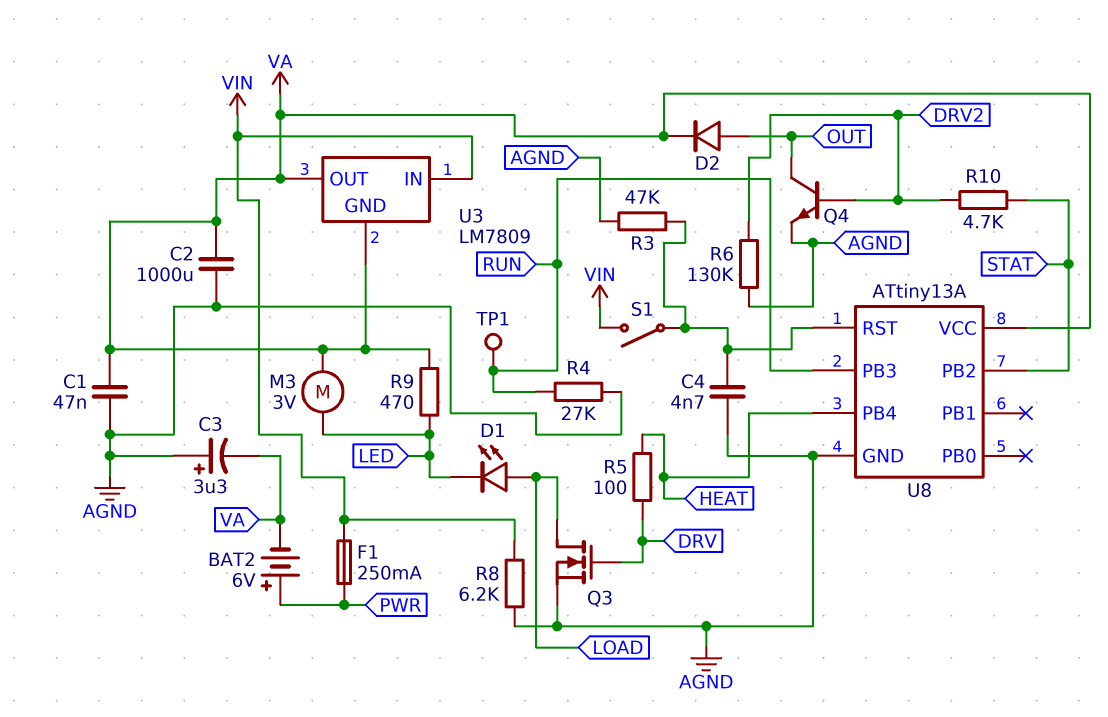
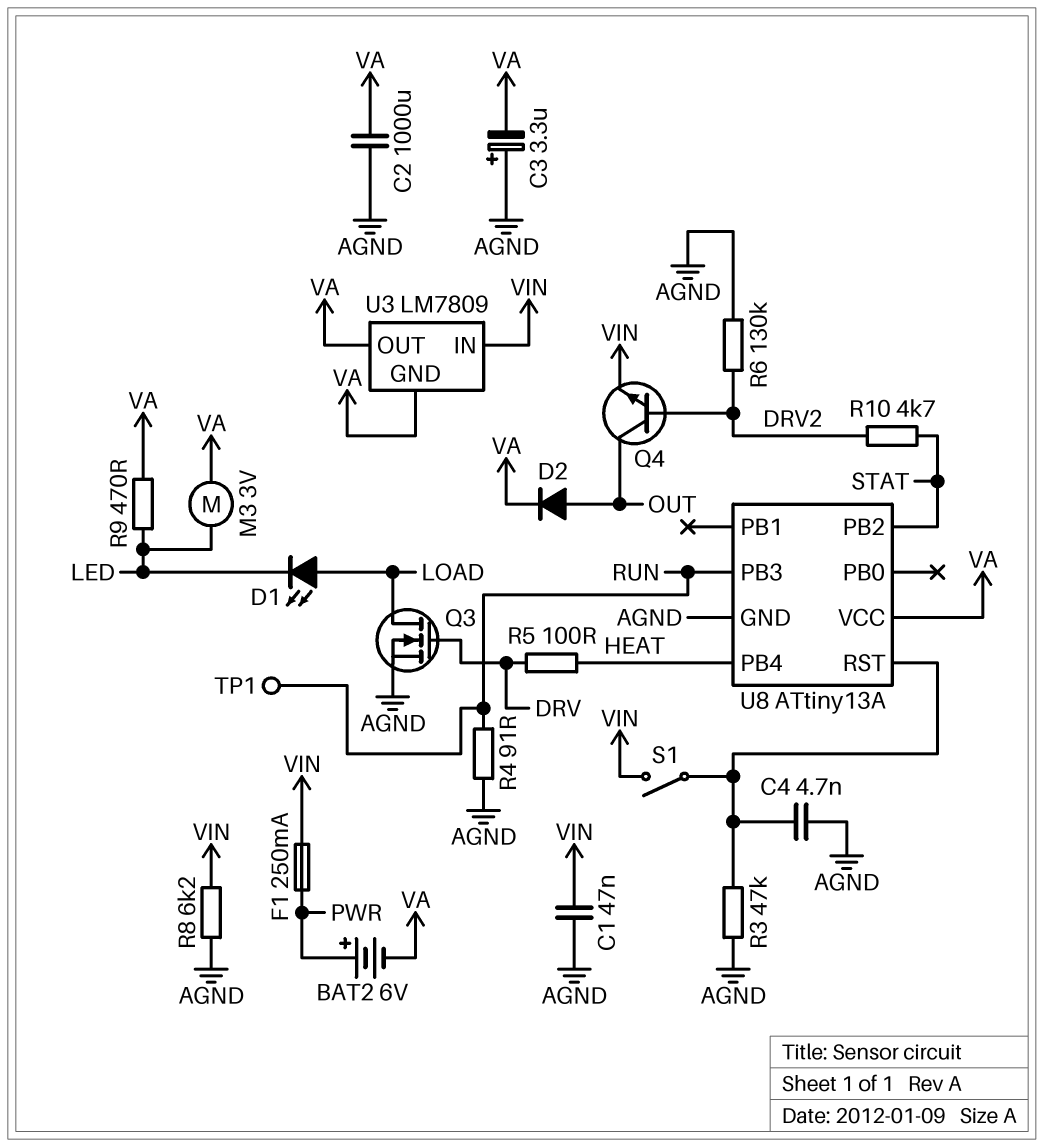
C1: 47nF (AGND, VA) -> 47nF (AGND, VIN)
Q4: NPN (B DRV2, C OUT, E AGND) -> NPN (B DRV2, C OUT, E VIN)
R4: 27k (AGND, RUN) -> 91 (AGND, RUN)

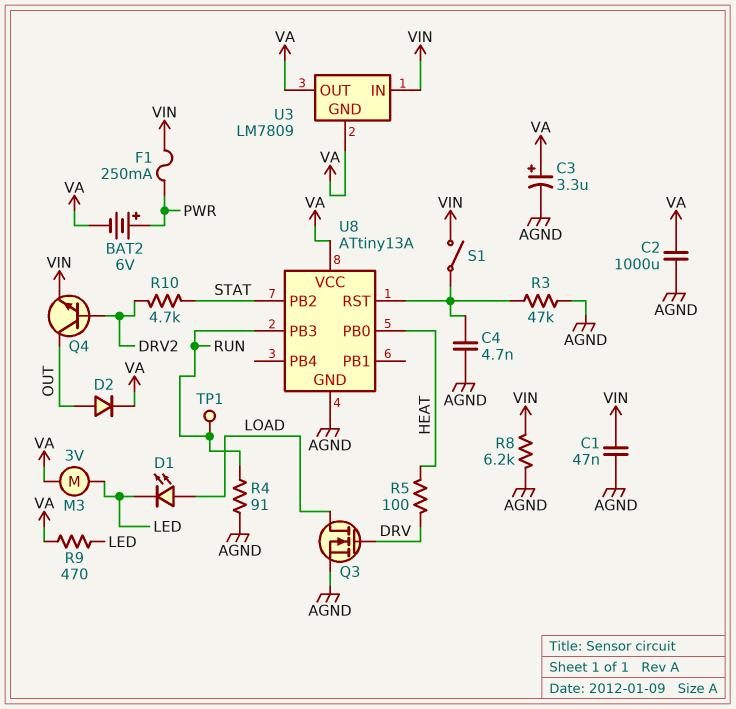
C3: 3.3uF (plus AGND, minus VA) -> 3.3uF (plus VA, minus AGND)
R6: 130k (AGND, DRV2) -> none
U8 pin PB0: none -> HEAT
U8 pin PB4: HEAT -> none

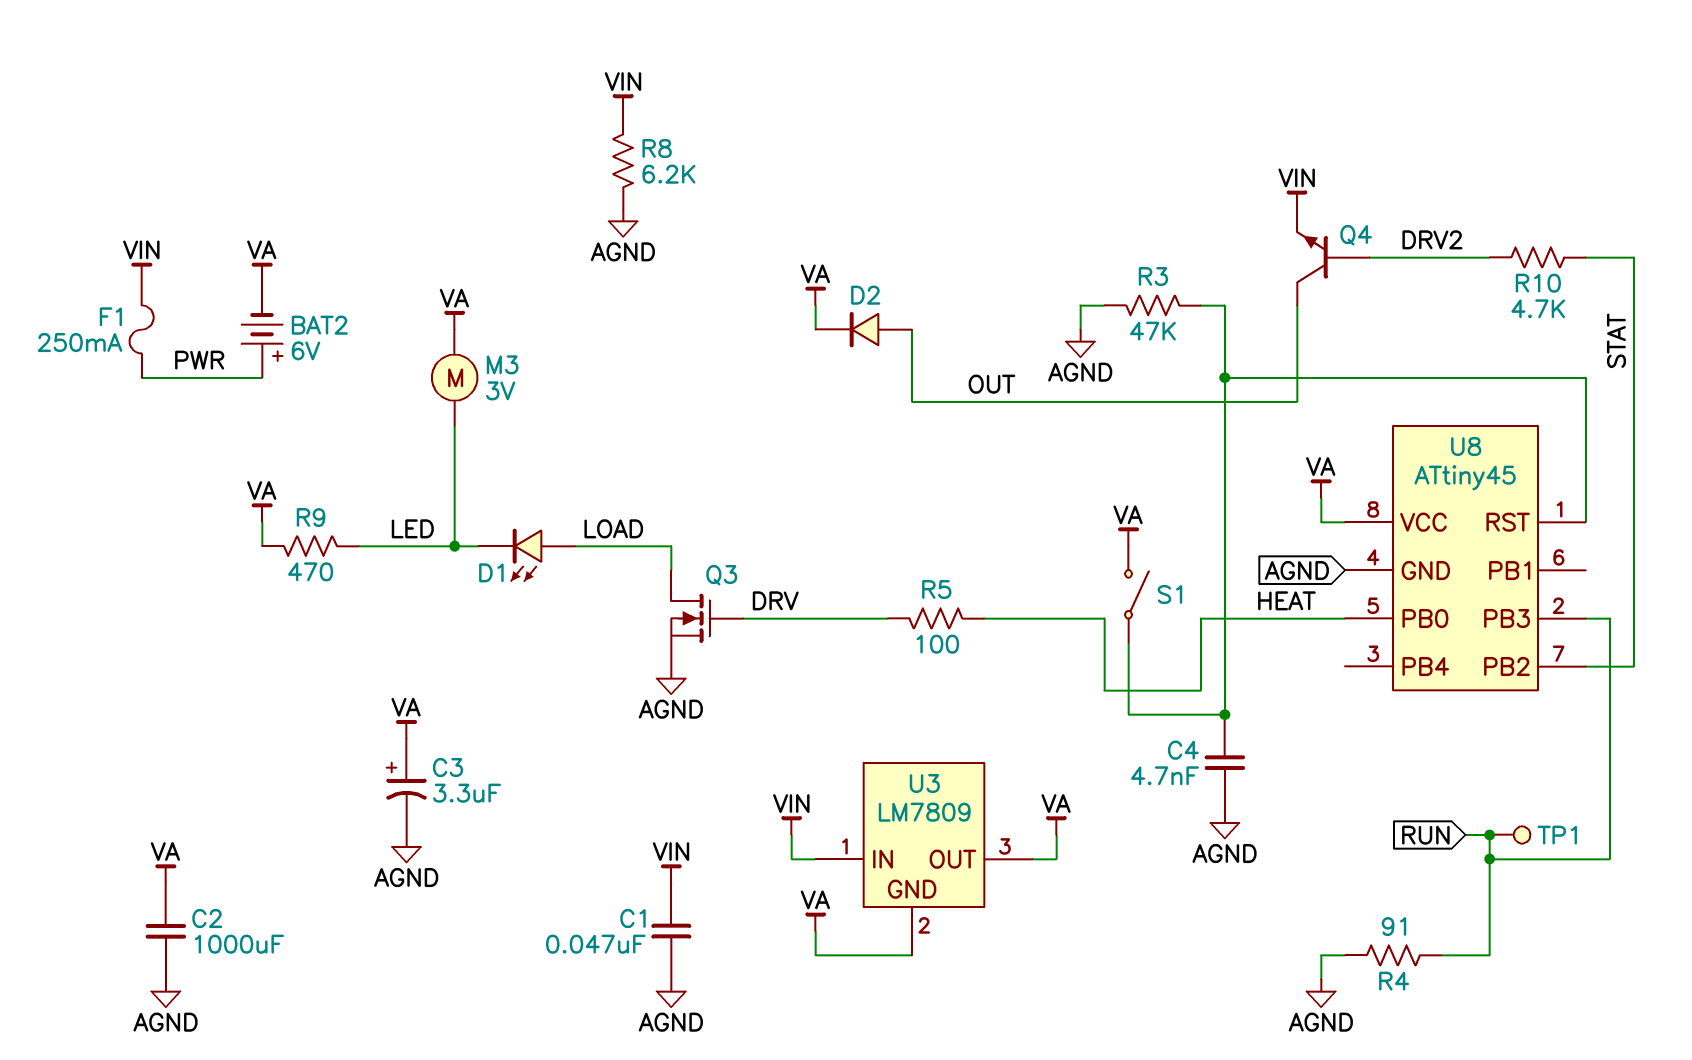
S1: switch (U8/RST, VIN) -> switch (U8/RST, VA)
U8: ATtiny13A -> ATtiny45

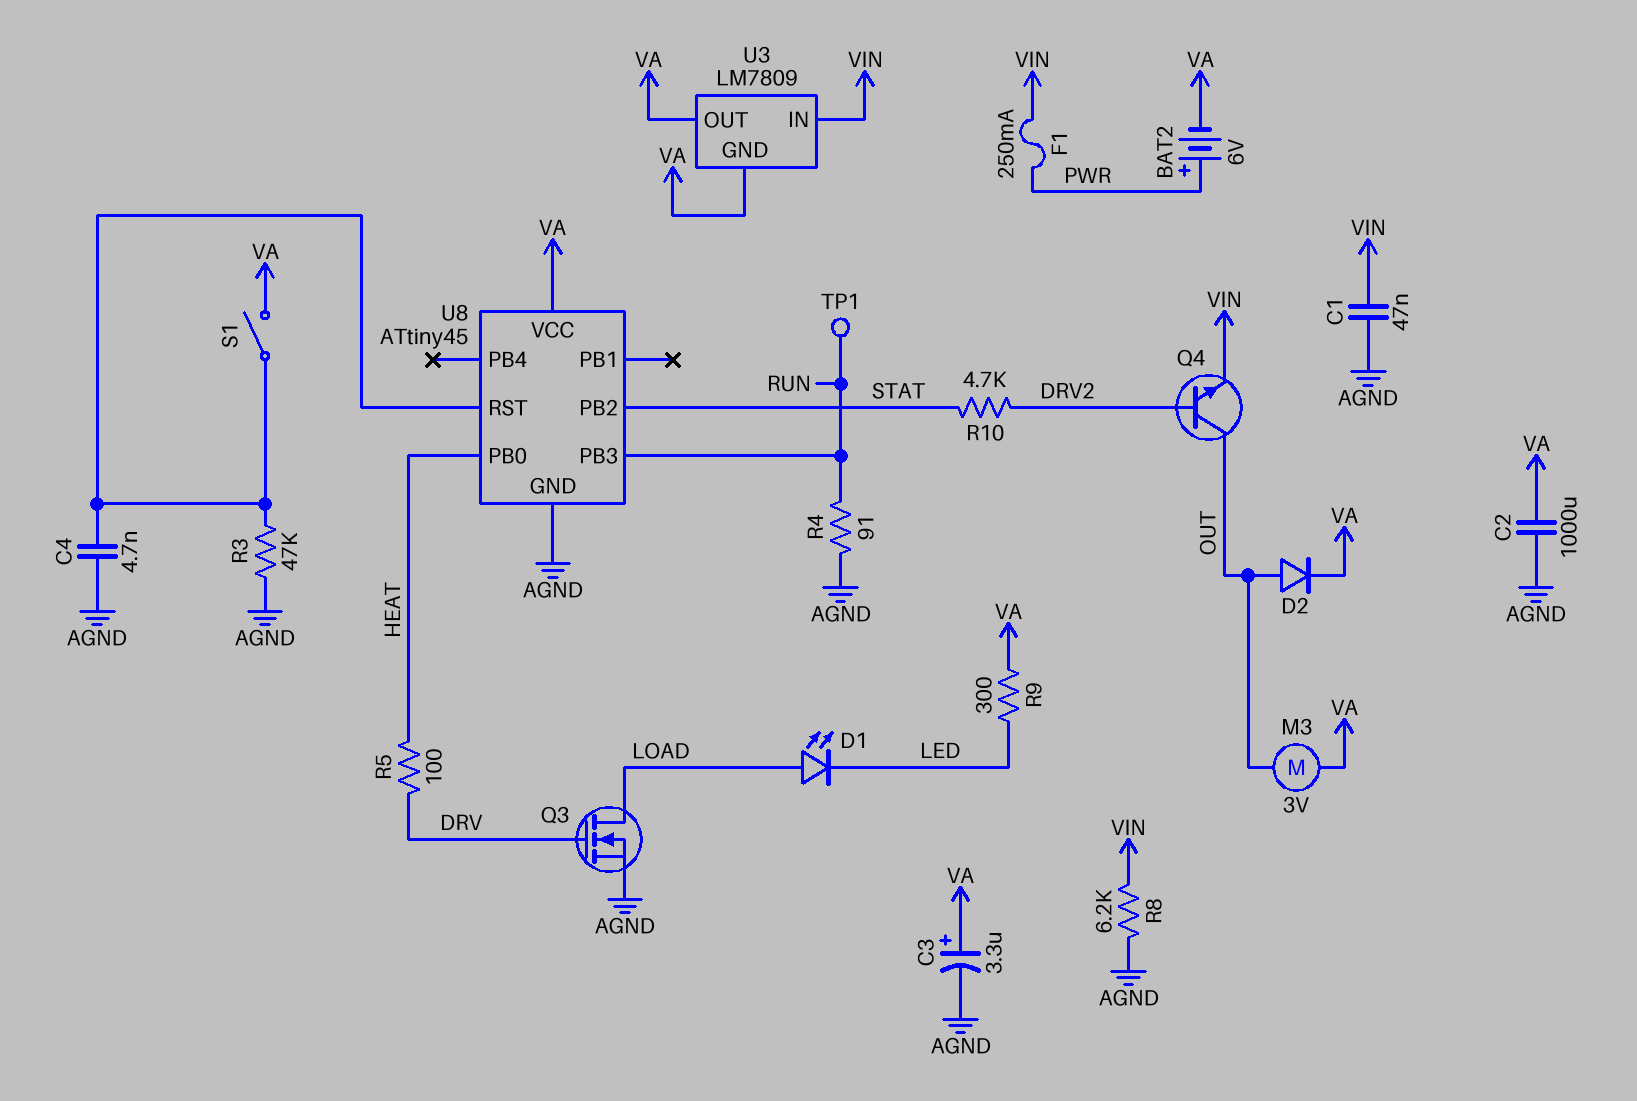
M3: motor 3V (LED, VA) -> motor 3V (OUT, VA)
R9: 470 (LED, VA) -> 300 (LED, VA)

